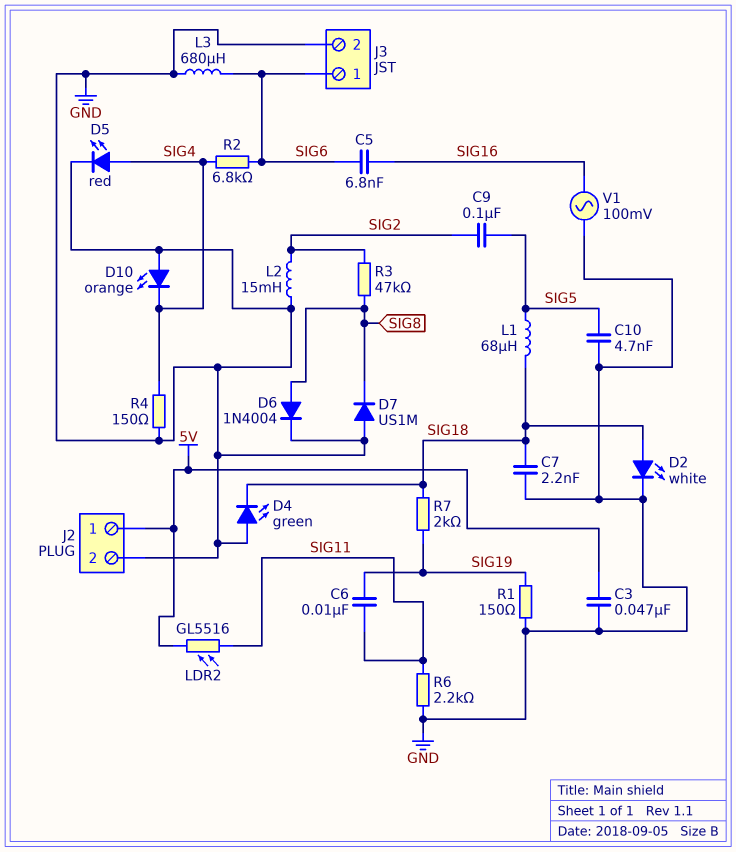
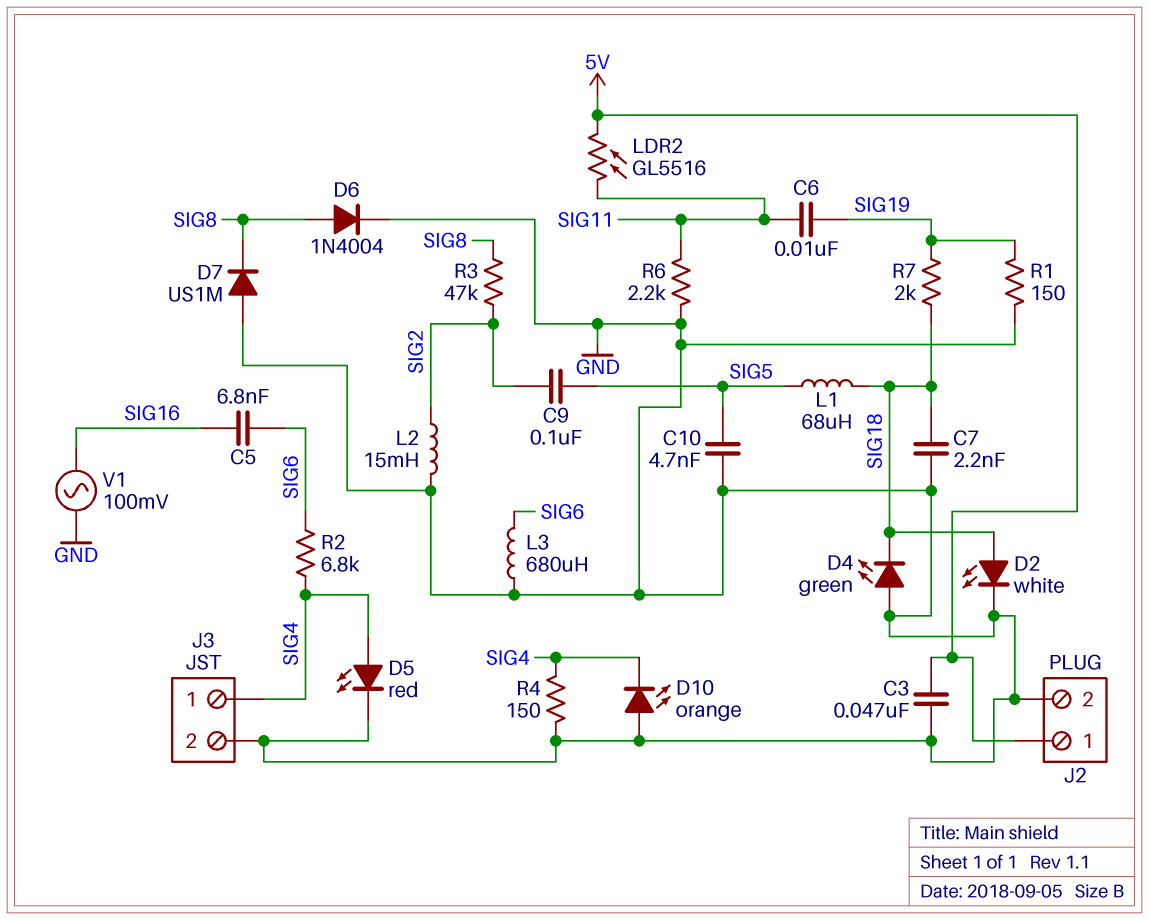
J3 pin 1: SIG6 -> SIG4

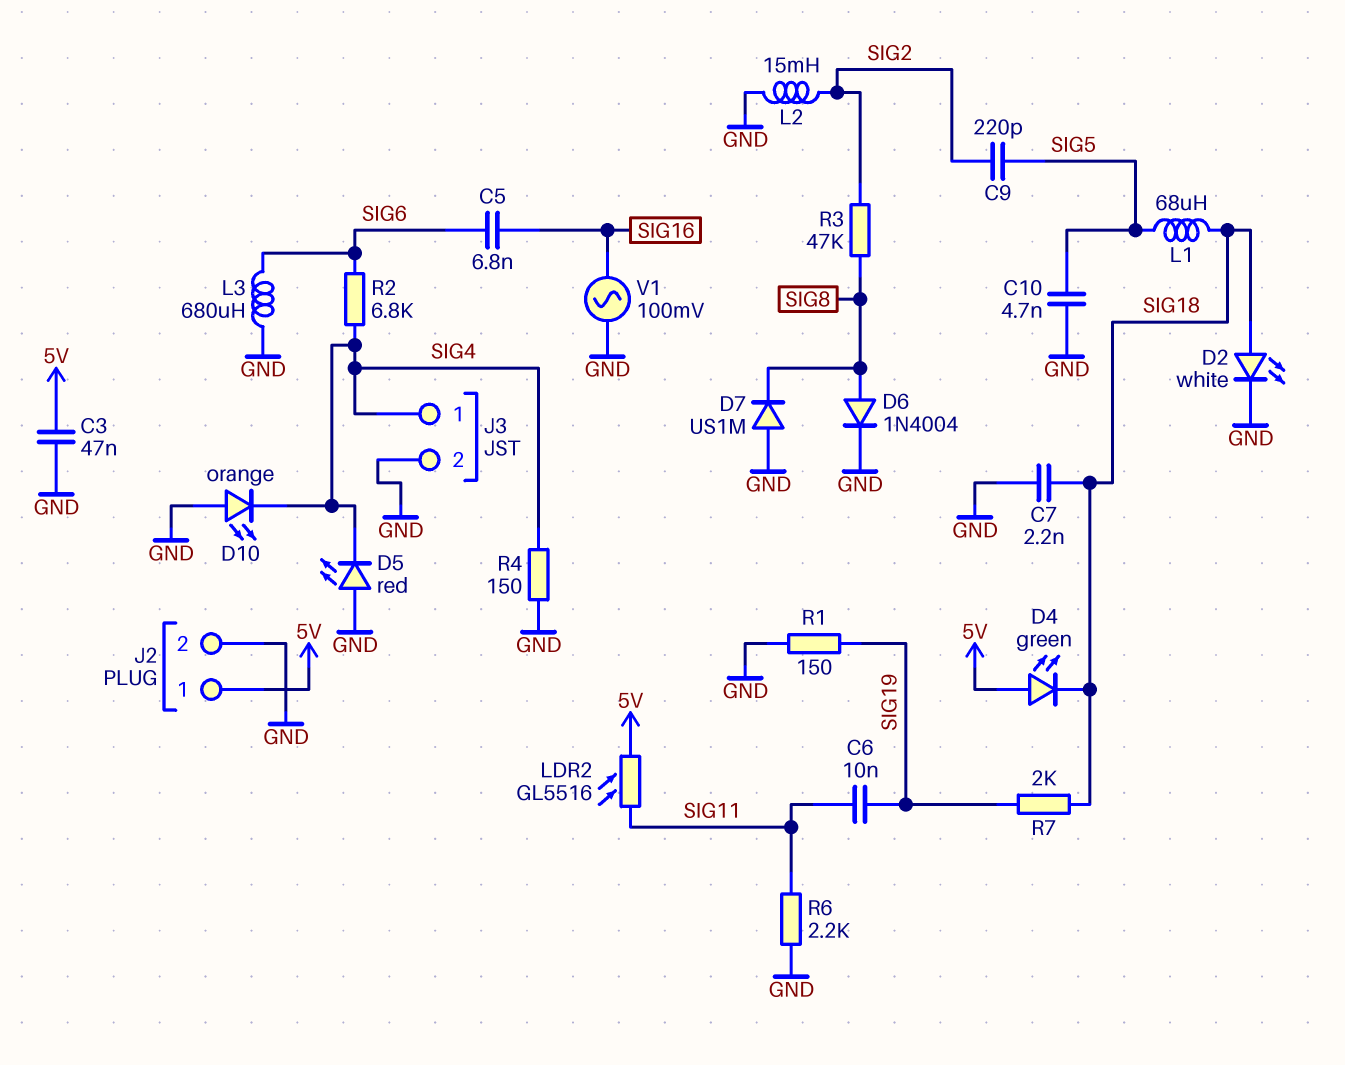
C9: 100nF (SIG2, SIG5) -> 220pF (SIG2, SIG5)
D4: LED green (A GND, K SIG18) -> LED green (A 5V, K SIG18)
D5: LED red (A SIG4, K GND) -> LED red (A GND, K SIG4)

